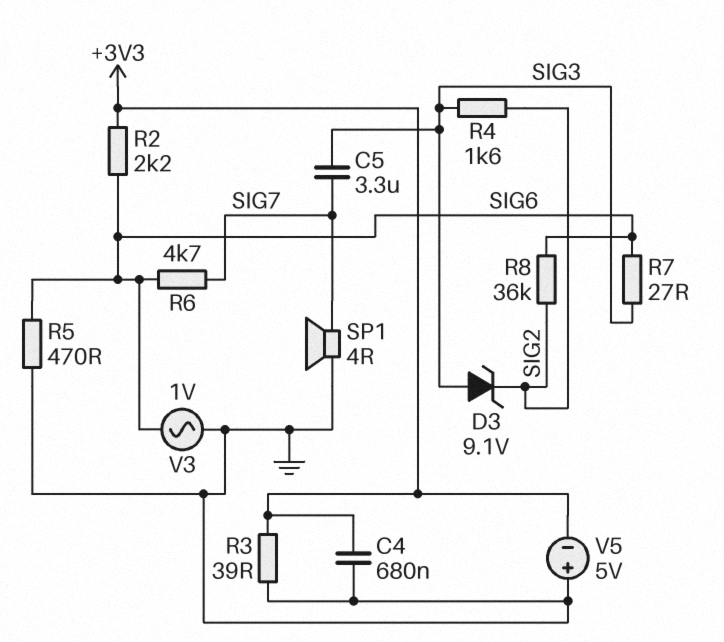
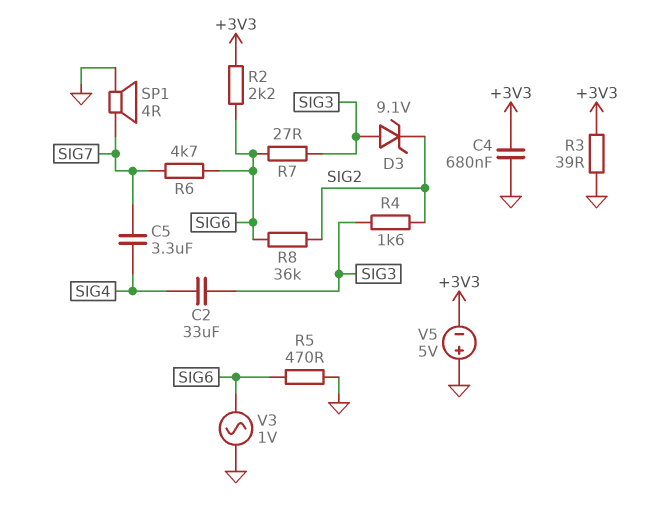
C2: none -> 33uF (SIG3, SIG4)
C5: 3.3uF (SIG3, SIG7) -> 3.3uF (SIG4, SIG7)

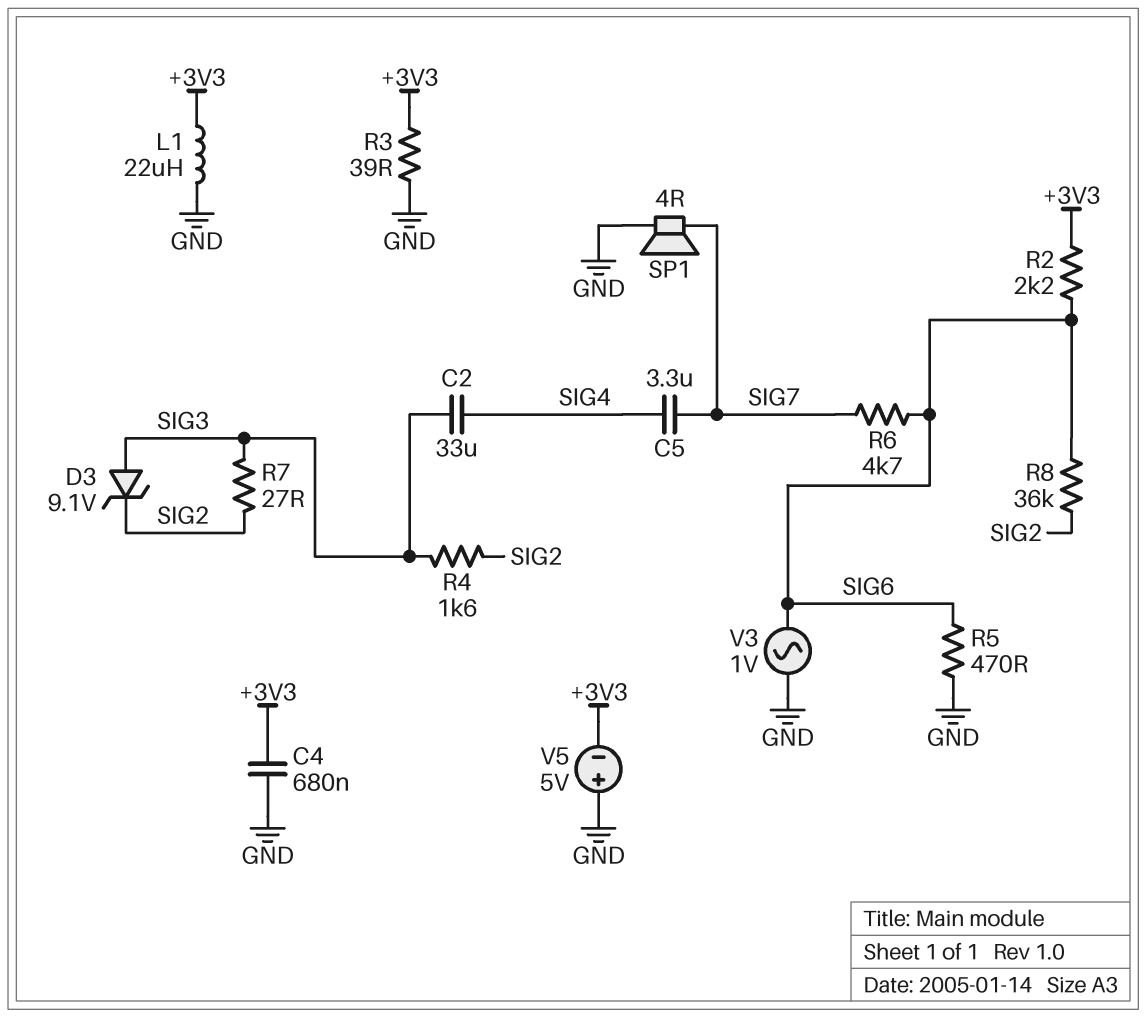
L1: none -> 22uH (+3V3, GND)
R7: 27 (SIG3, SIG6) -> 27 (SIG2, SIG3)

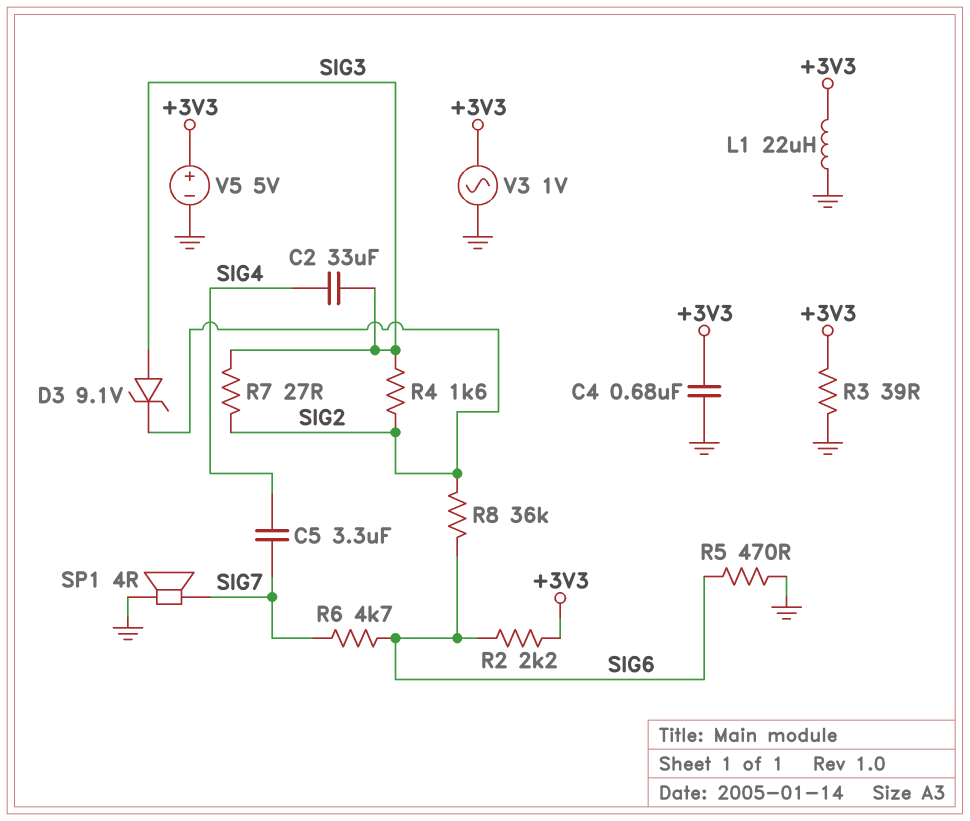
V3: AC 1V (GND, SIG6) -> AC 1V (+3V3, GND)
V5: 5V (plus GND, minus +3V3) -> 5V (plus +3V3, minus GND)

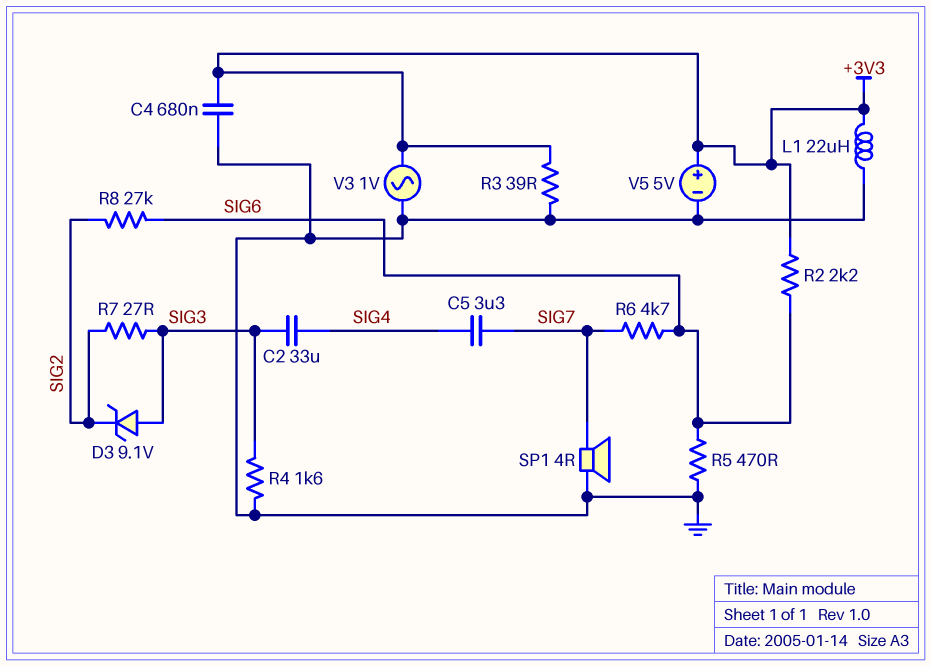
R4: 1.6k (SIG2, SIG3) -> 1.6k (GND, SIG3)
R8: 36k (SIG2, SIG6) -> 27k (SIG2, SIG6)

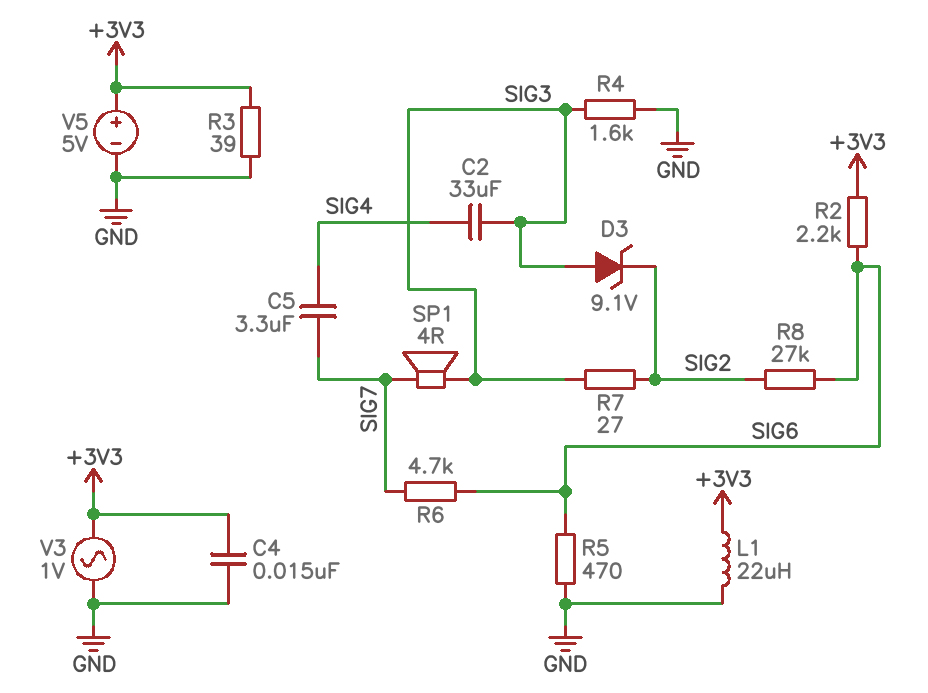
C4: 680nF (+3V3, GND) -> 15nF (+3V3, GND)
SP1: speaker 4R (GND, SIG7) -> speaker 4R (SIG3, SIG7)

